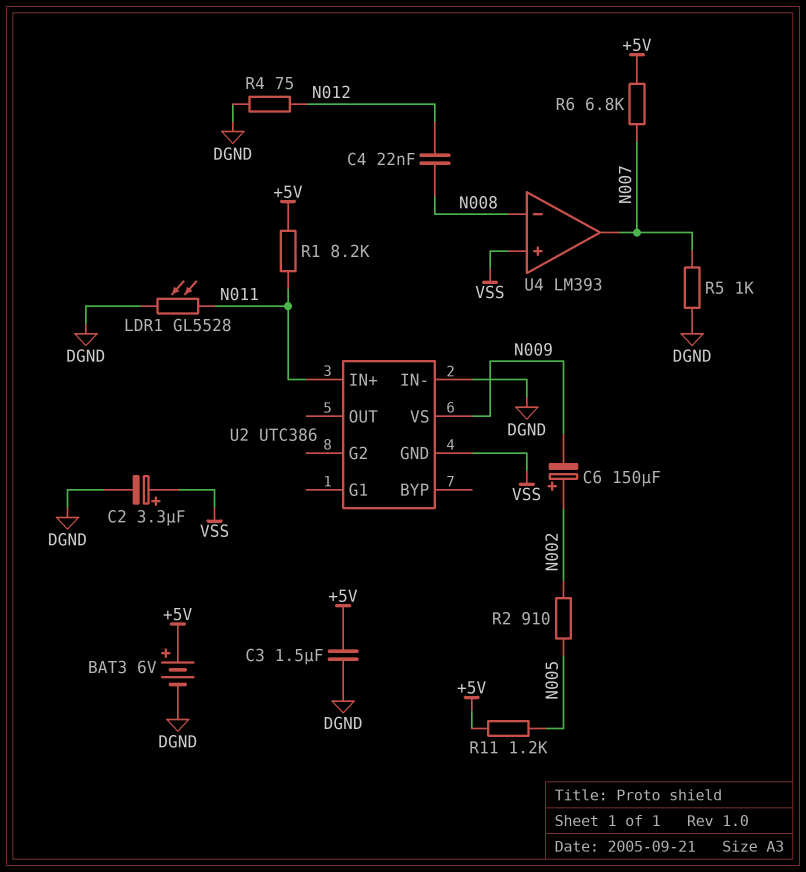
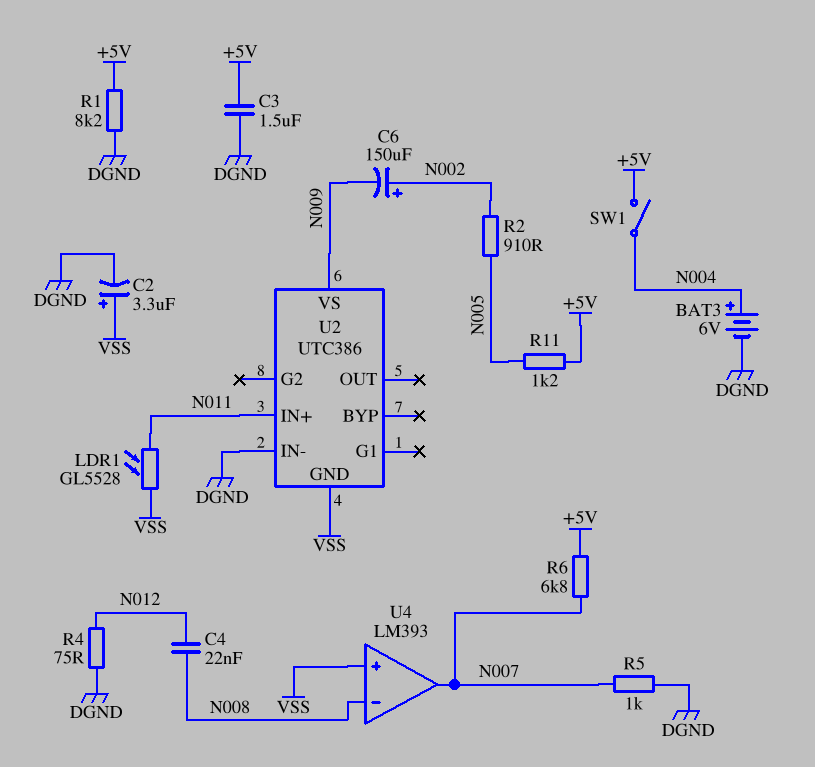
BAT3: 6V (plus +5V, minus DGND) -> 6V (plus N004, minus DGND)
LDR1: GL5528 (DGND, N011) -> GL5528 (N011, VSS)
R1: 8.2k (+5V, N011) -> 8.2k (+5V, DGND)
SW1: none -> switch (+5V, N004)

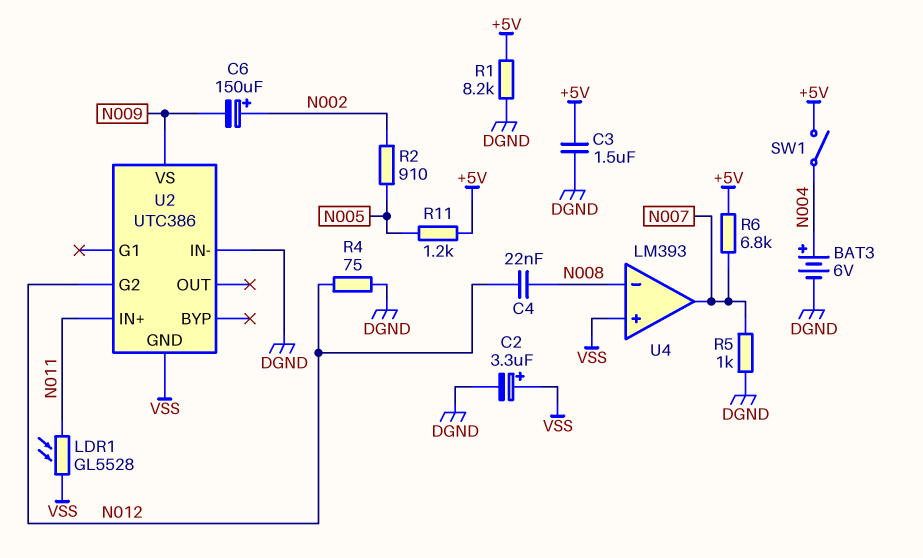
U2 pin G2: none -> N012

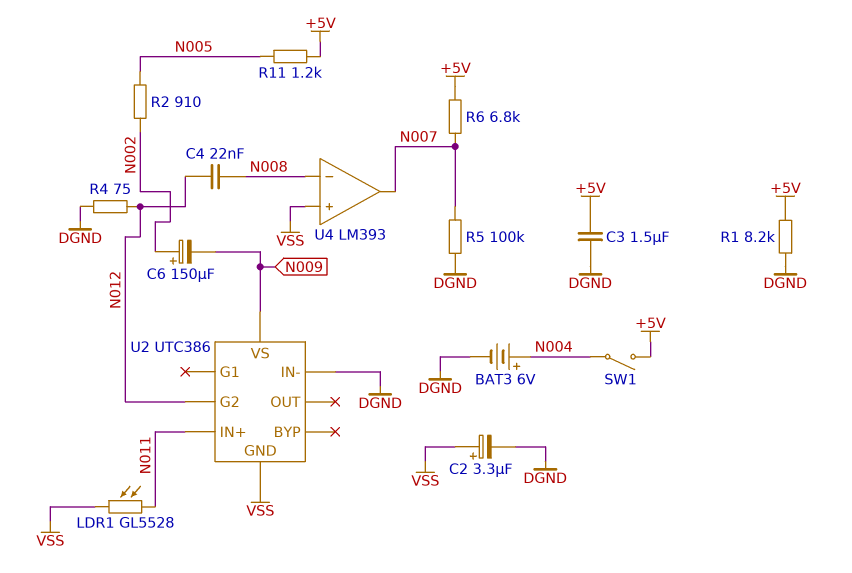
R5: 1k (DGND, N007) -> 100k (DGND, N007)

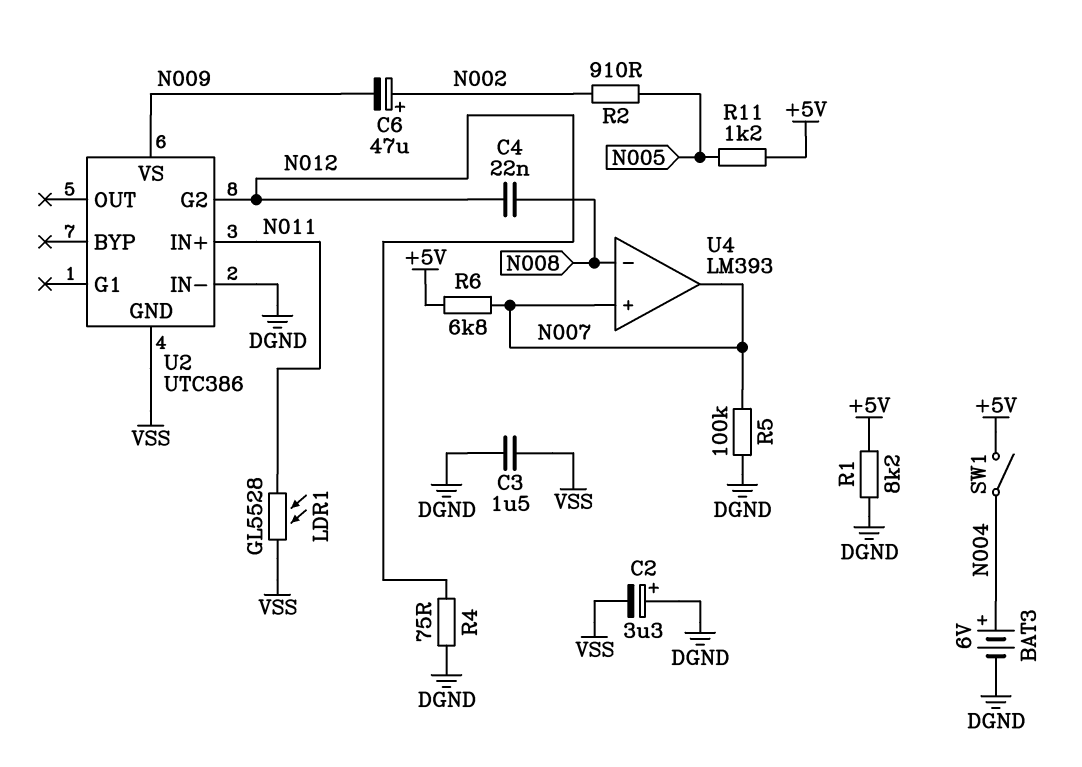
C2: 3.3uF (plus VSS, minus DGND) -> 3.3uF (plus DGND, minus VSS)
C3: 1.5uF (+5V, DGND) -> 1.5uF (DGND, VSS)
C6: 150uF (plus N002, minus N009) -> 47uF (plus N002, minus N009)
U4 pin in+: VSS -> N007

